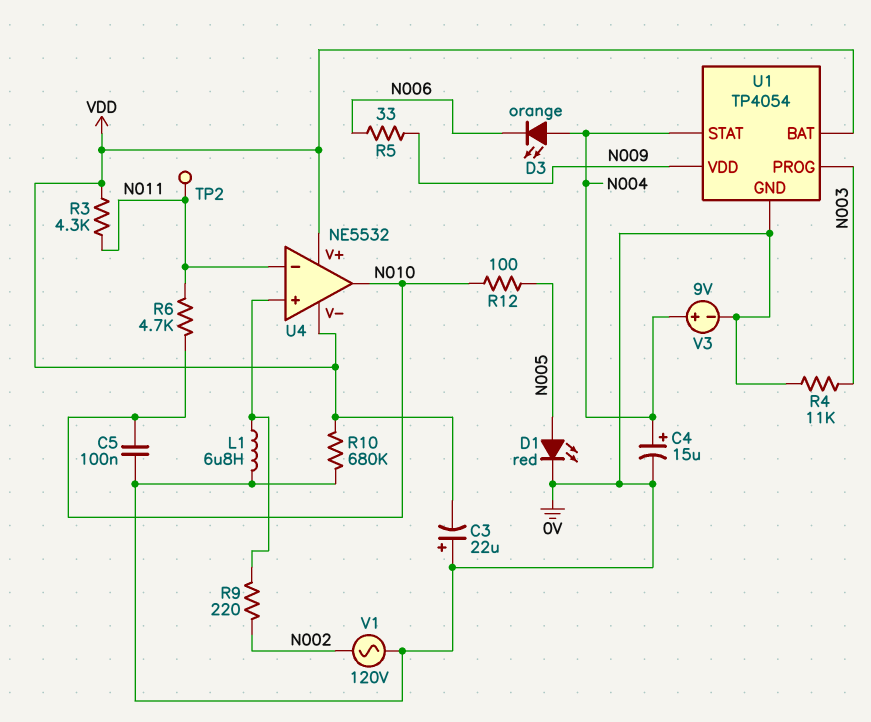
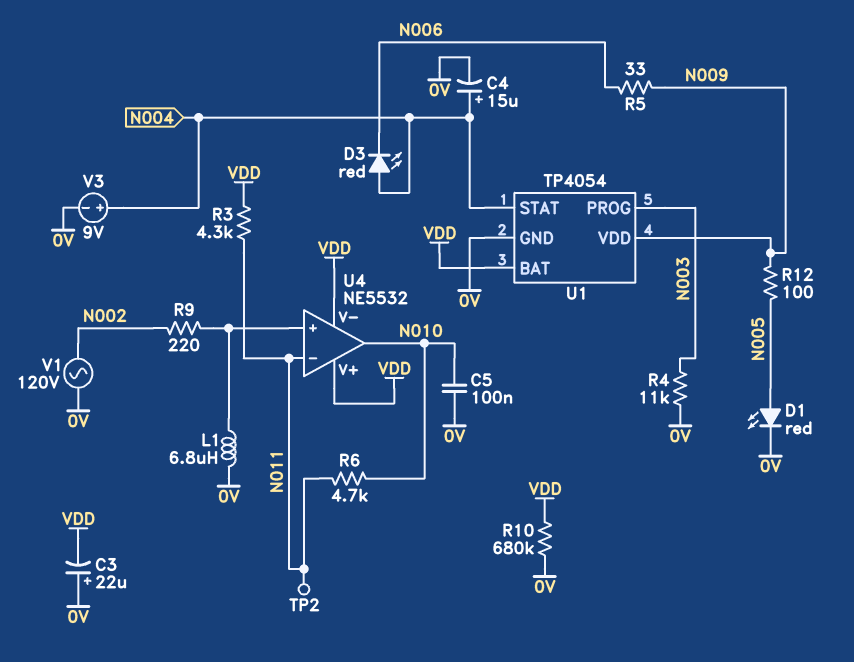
D3: LED orange (A N004, K N006) -> LED red (A N004, K N006)
R12: 100 (N005, N010) -> 100 (N005, N009)

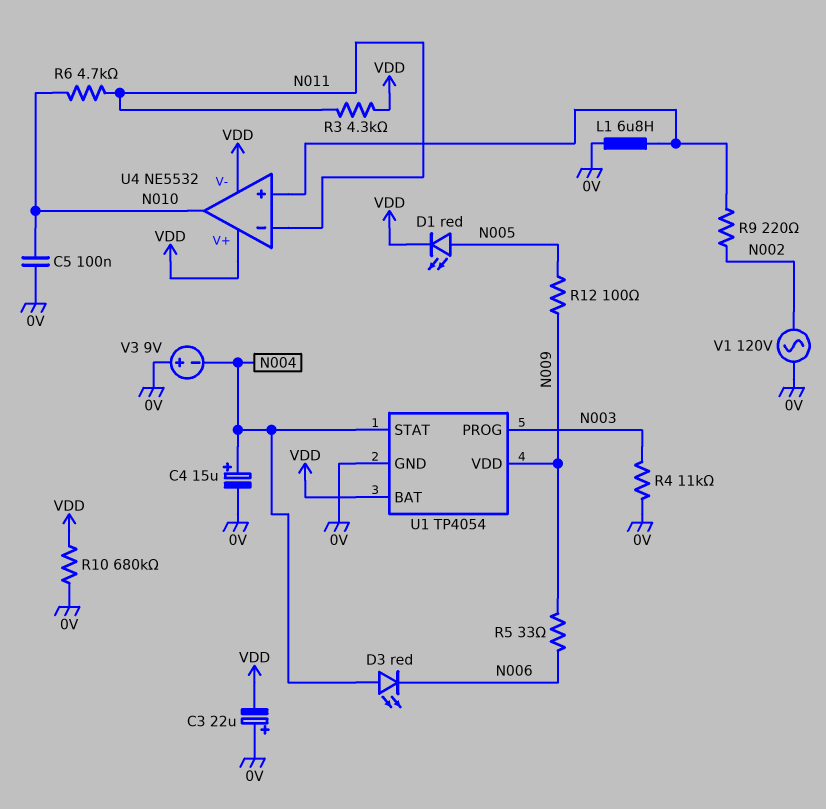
D1: LED red (A N005, K 0V) -> LED red (A N005, K VDD)
TP2: test point (N011) -> none
V3: 9V (plus N004, minus 0V) -> 9V (plus 0V, minus N004)

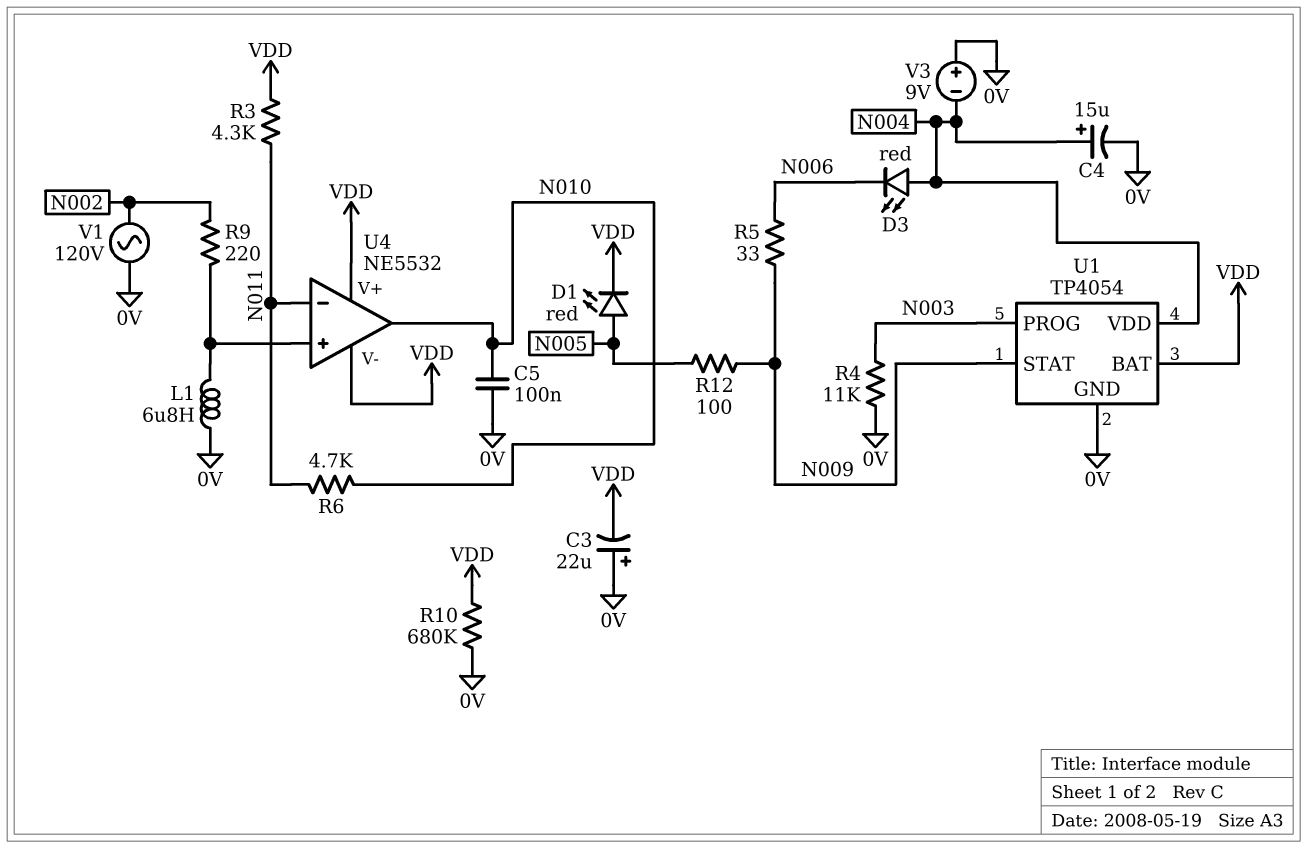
U1 pin STAT: N004 -> N009
U1 pin VDD: N009 -> N004

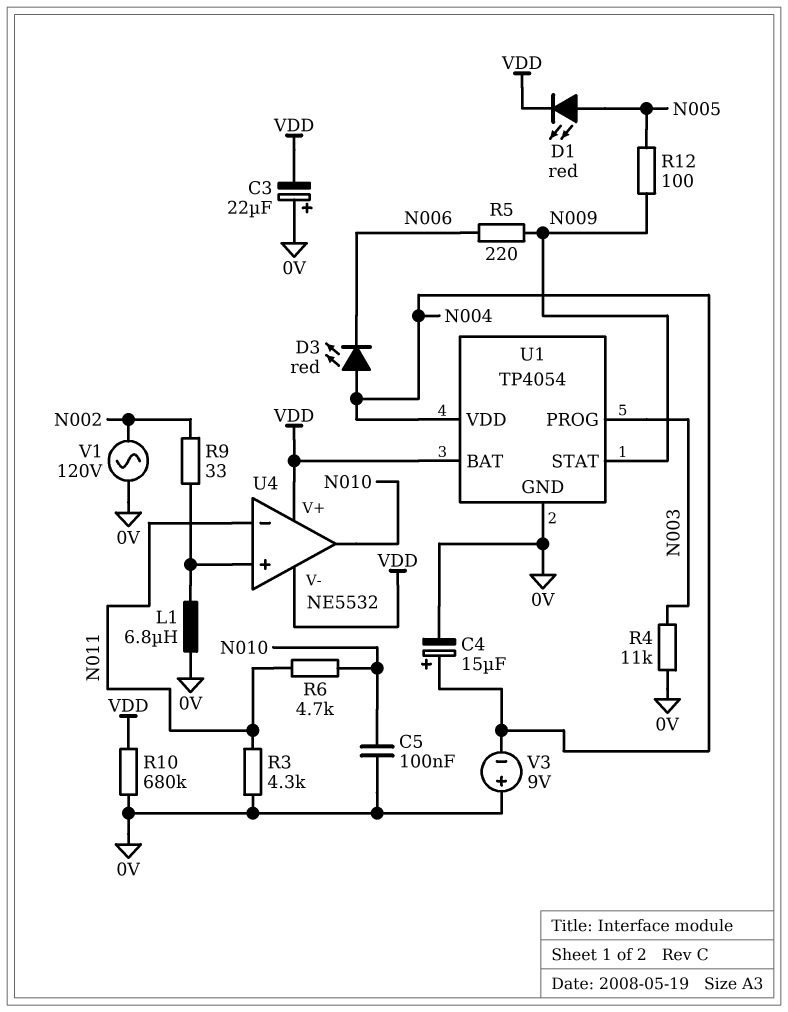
R3: 4.3k (N011, VDD) -> 4.3k (0V, N011)
R5: 33 (N006, N009) -> 220 (N006, N009)
R9: 220 (N002, U4/in+) -> 33 (N002, U4/in+)

